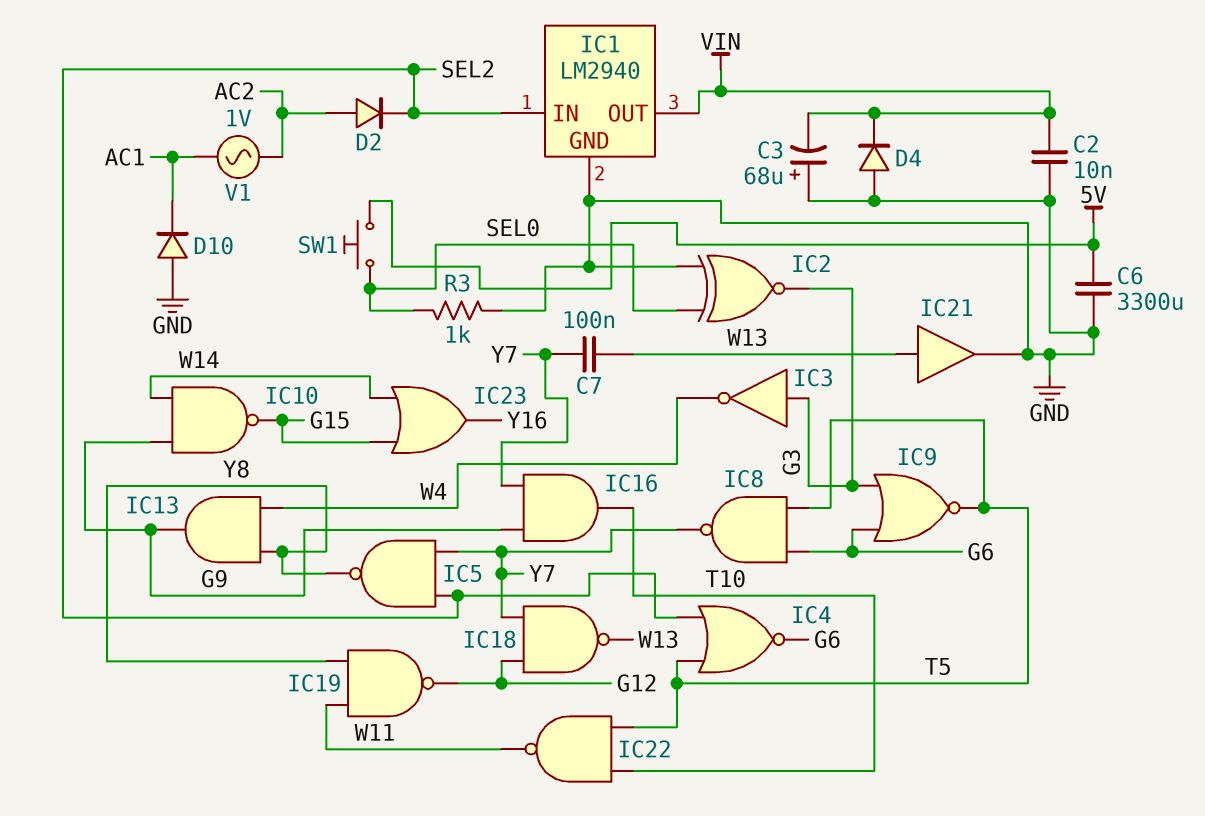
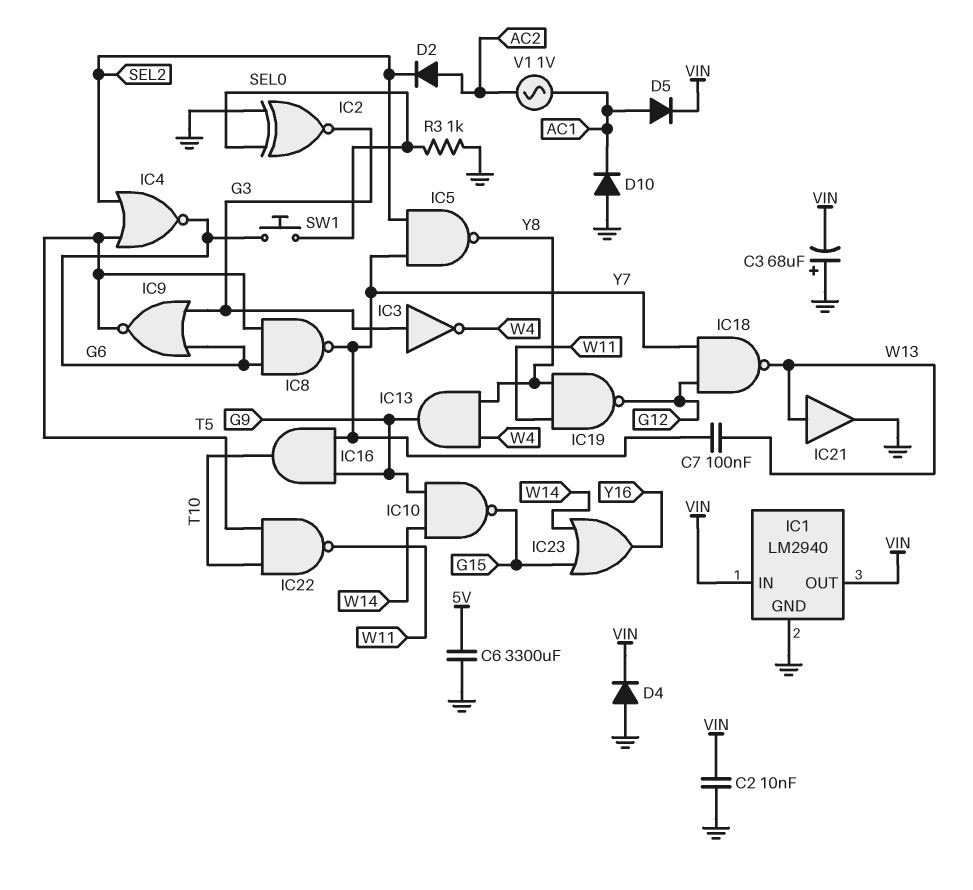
D5: none -> diode (A AC1, K VIN)
IC1 pin IN: SEL2 -> VIN
SW1: button (5V, SEL0) -> button (G6, SEL0)

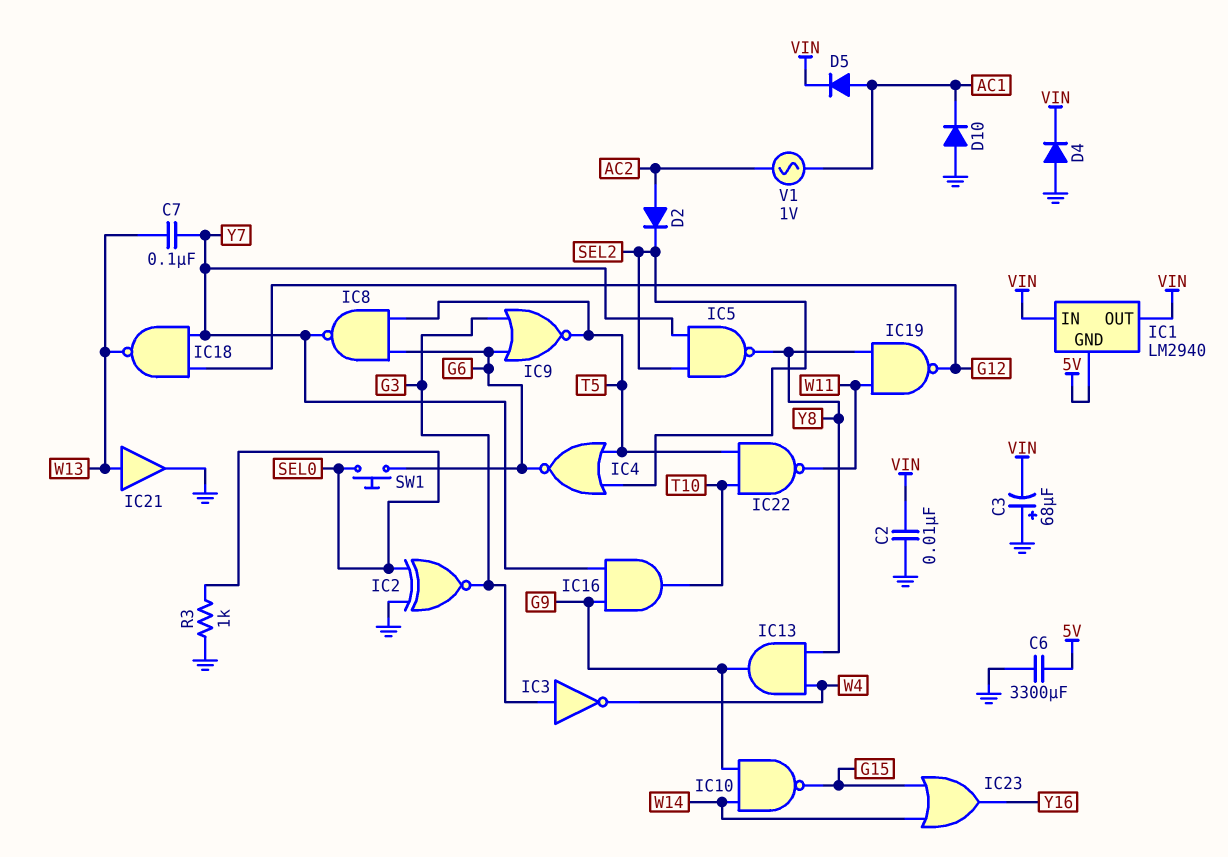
IC1 pin GND: GND -> 5V

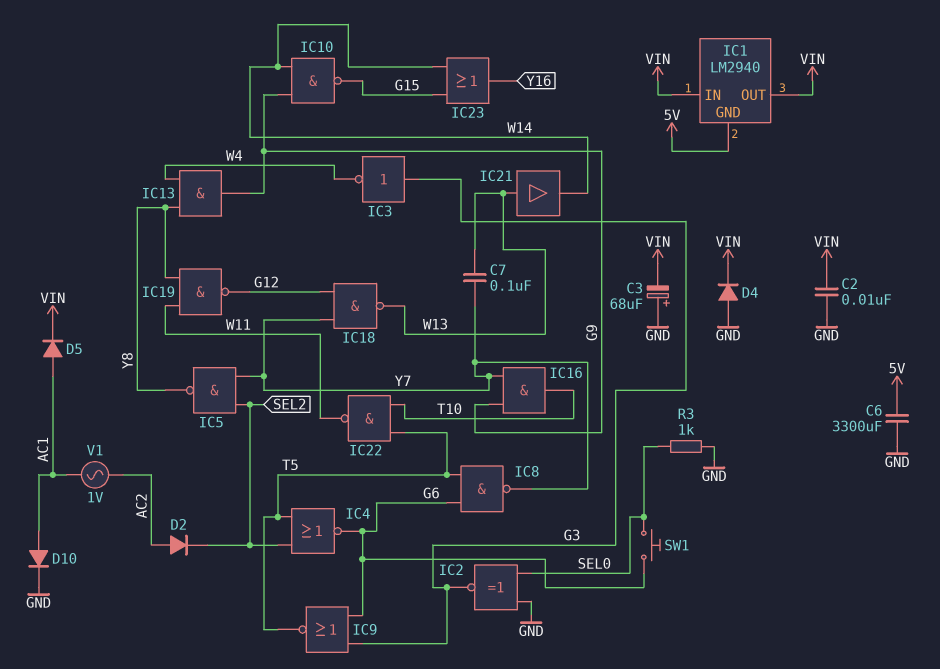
D10: diode (A GND, K AC1) -> diode (A AC1, K GND)
IC21: buffer (in W13, out GND) -> buffer (in W13, out W14)

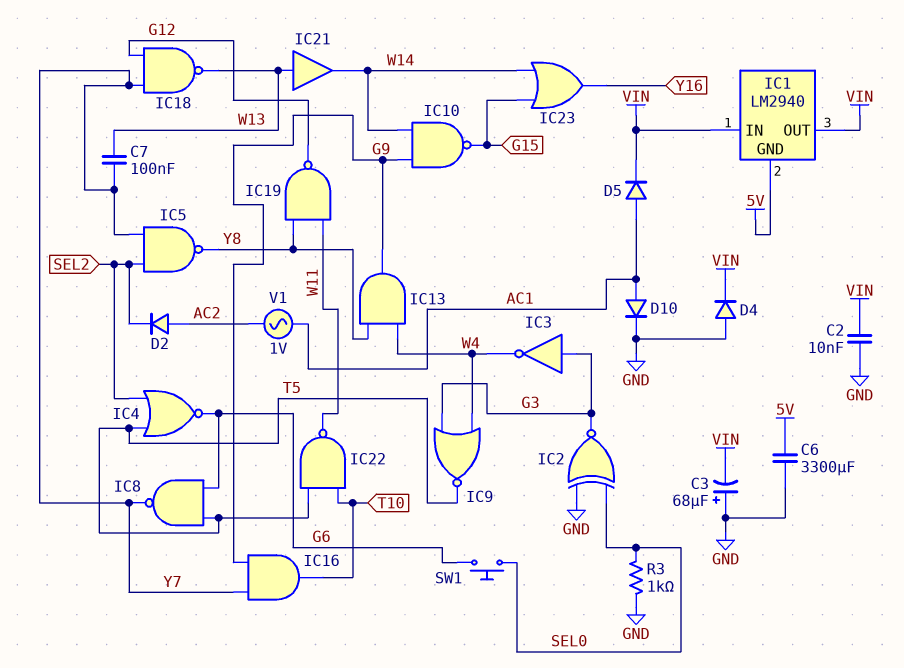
IC9: NOR (in G3, in G6, out T5) -> NOR (in G3, in W4, out T5)

